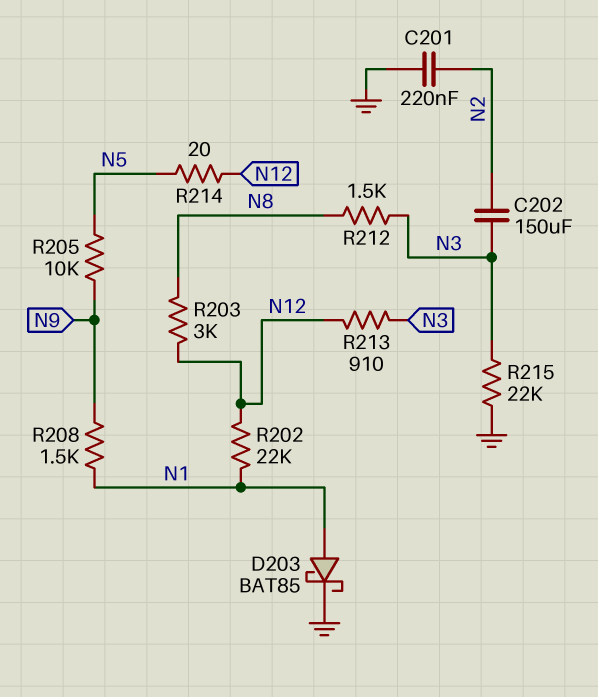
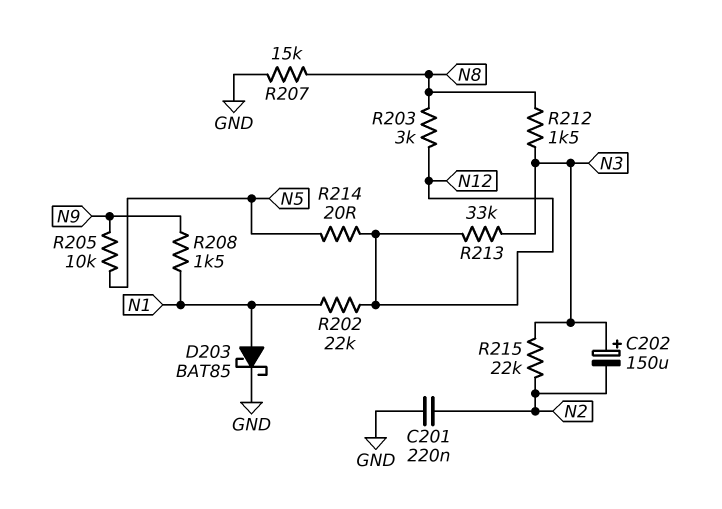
C202: 150uF (N2, N3) -> 150uF (plus N3, minus N2)
R207: none -> 15k (GND, N8)
R213: 910 (N3, N12) -> 33k (N3, N12)
R215: 22k (GND, N3) -> 22k (N2, N3)

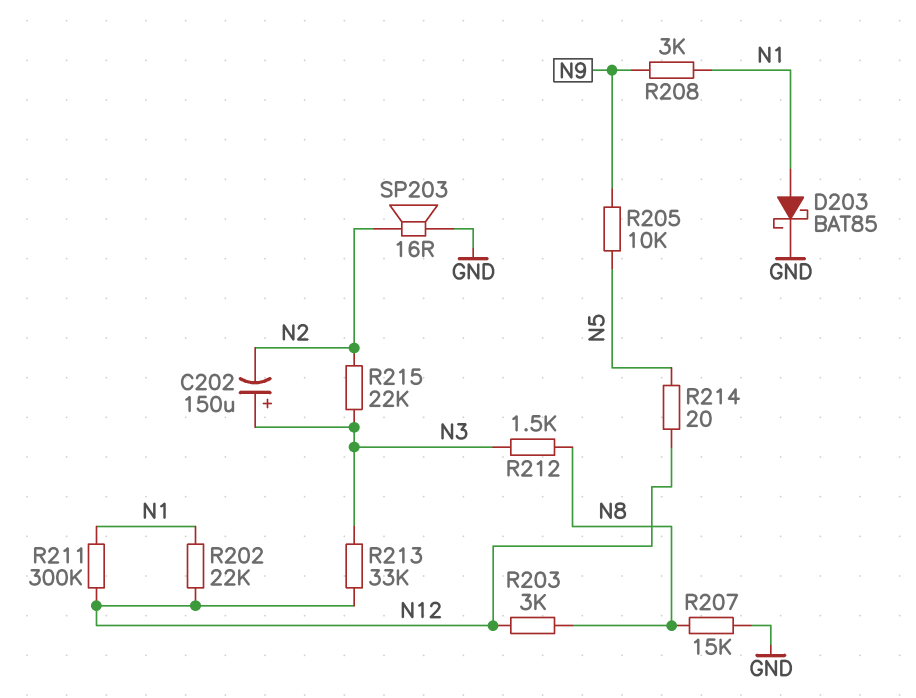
C201: 220nF (GND, N2) -> none
R208: 1.5k (N1, N9) -> 3k (N1, N9)
R211: none -> 300k (N1, N12)
SP203: none -> speaker 16R (GND, N2)

